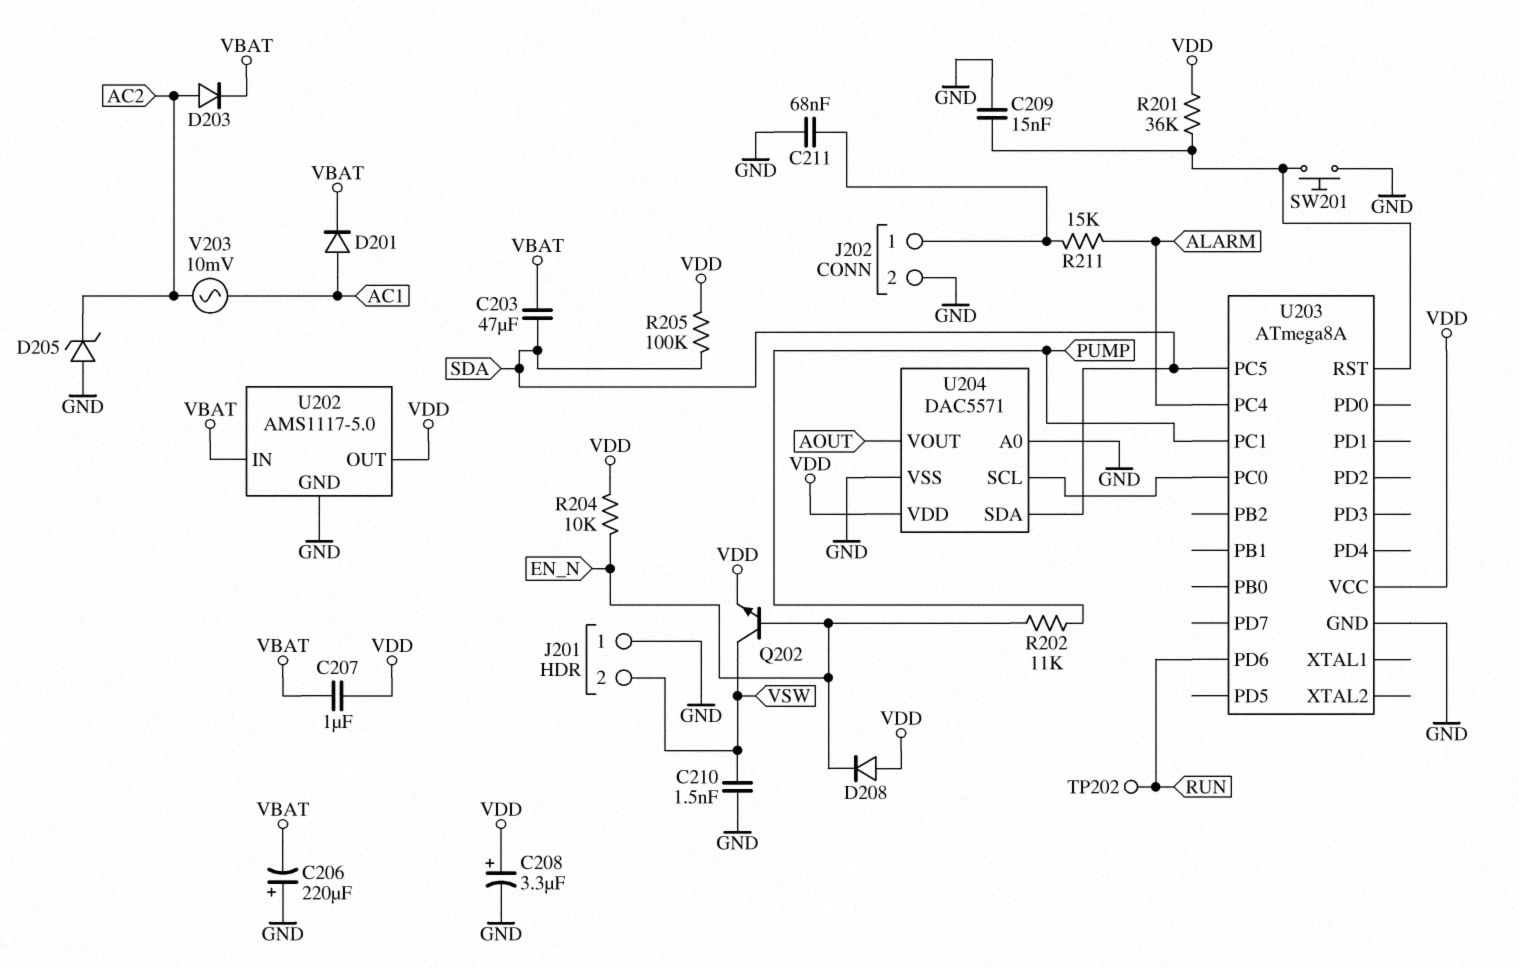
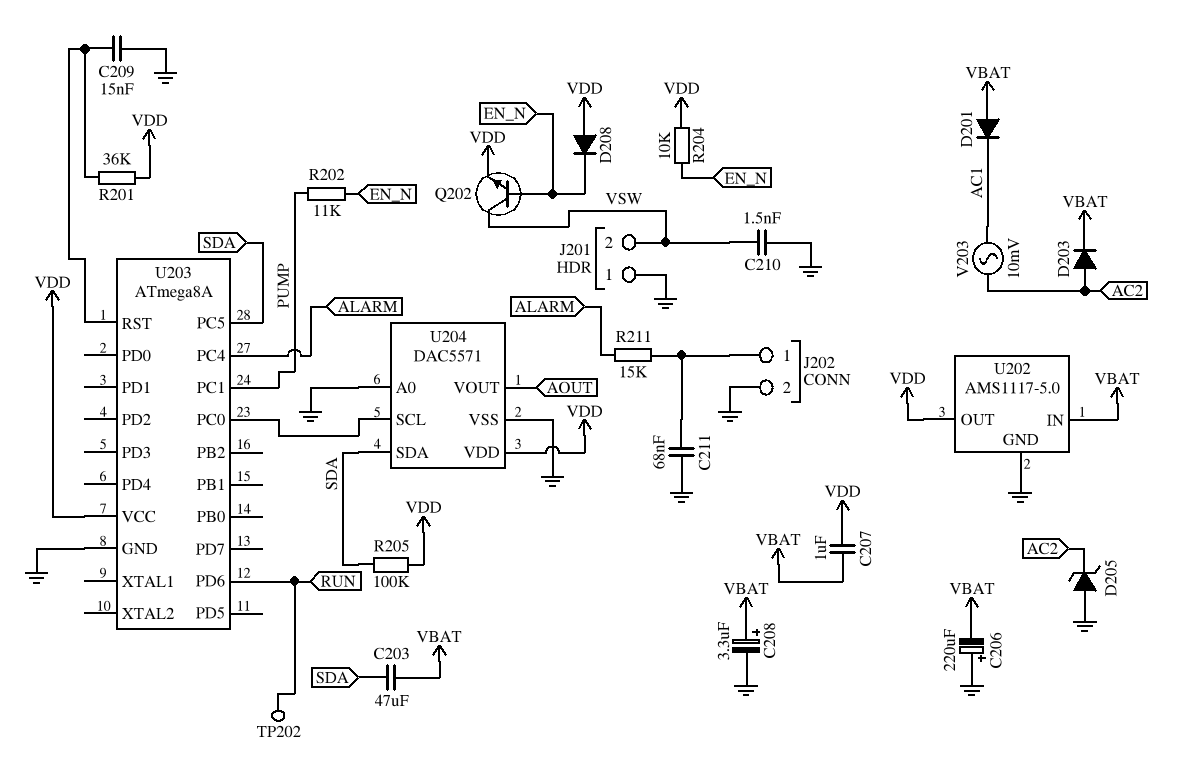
C208: 3.3uF (plus VDD, minus GND) -> 3.3uF (plus VBAT, minus GND)
D201: diode (A AC1, K VBAT) -> diode (A VBAT, K AC1)
SW201: button (GND, U203/RST) -> none

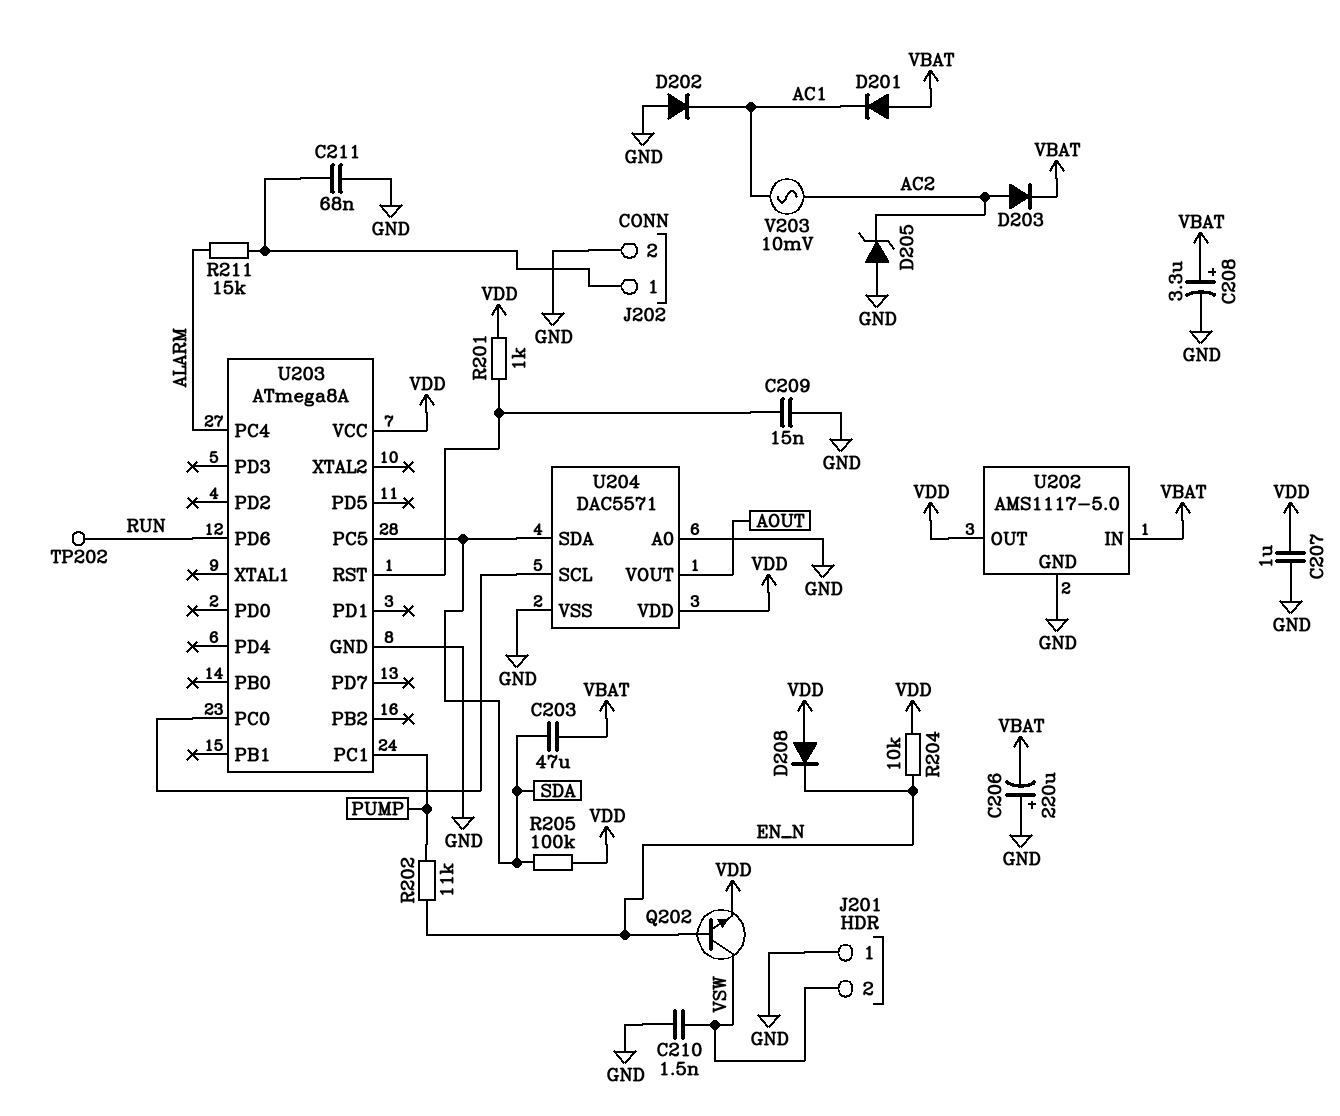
C207: 1uF (VBAT, VDD) -> 1uF (GND, VDD)
D202: none -> diode (A GND, K AC1)
R201: 36k (U203/RST, VDD) -> 1k (U203/RST, VDD)

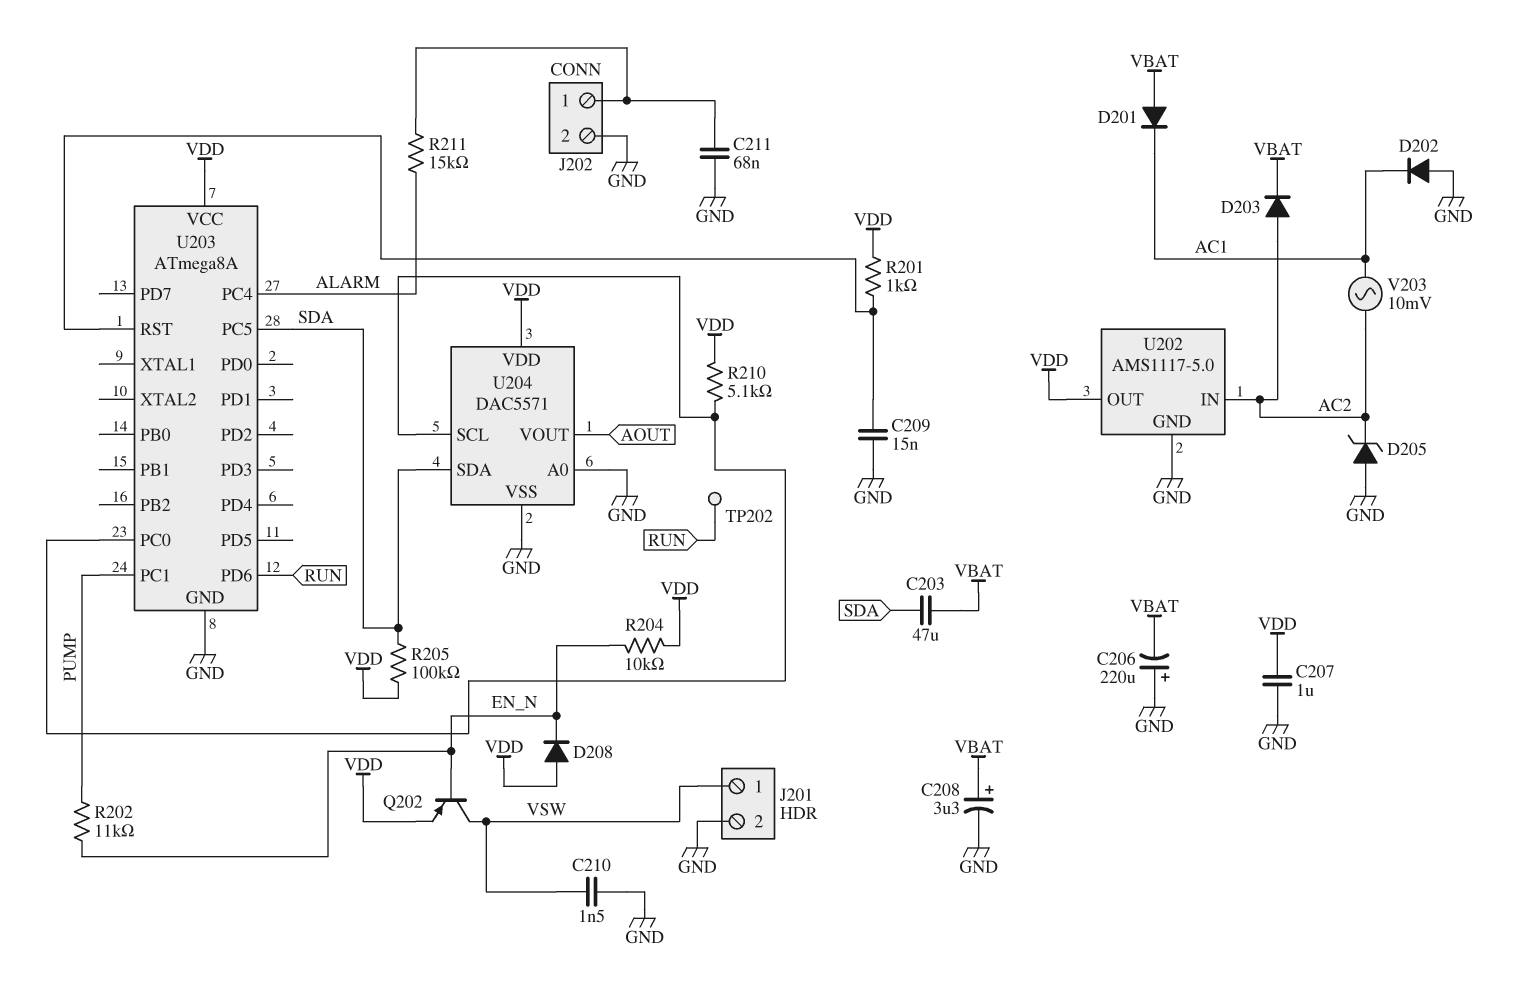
J201 pin 1: GND -> VSW
J201 pin 2: VSW -> GND
Q202: NPN (B EN_N, C VSW, E VDD) -> PNP (B EN_N, C VSW, E VDD)
R210: none -> 5.1k (U203/PC0, VDD)
U202 pin IN: VBAT -> AC2

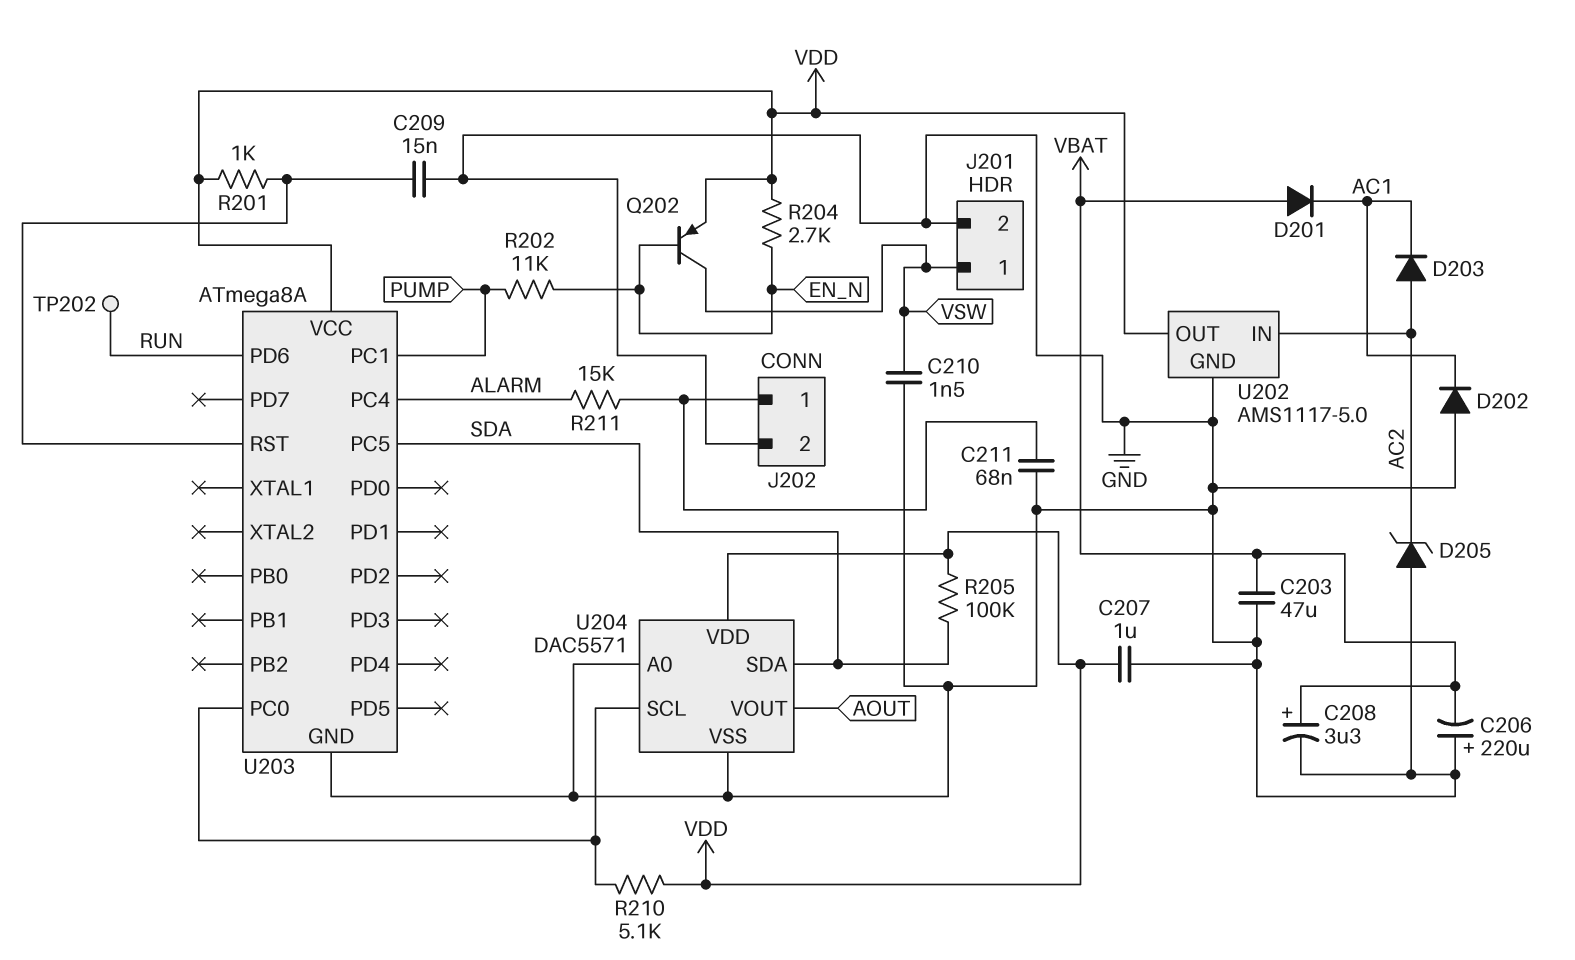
C203: 47uF (SDA, VBAT) -> 47uF (GND, VBAT)
D203: diode (A AC2, K VBAT) -> diode (A AC2, K AC1)
D208: diode (A VDD, K EN_N) -> none
R204: 10k (EN_N, VDD) -> 2.7k (EN_N, VDD)
V203: AC 10mV (AC1, AC2) -> none

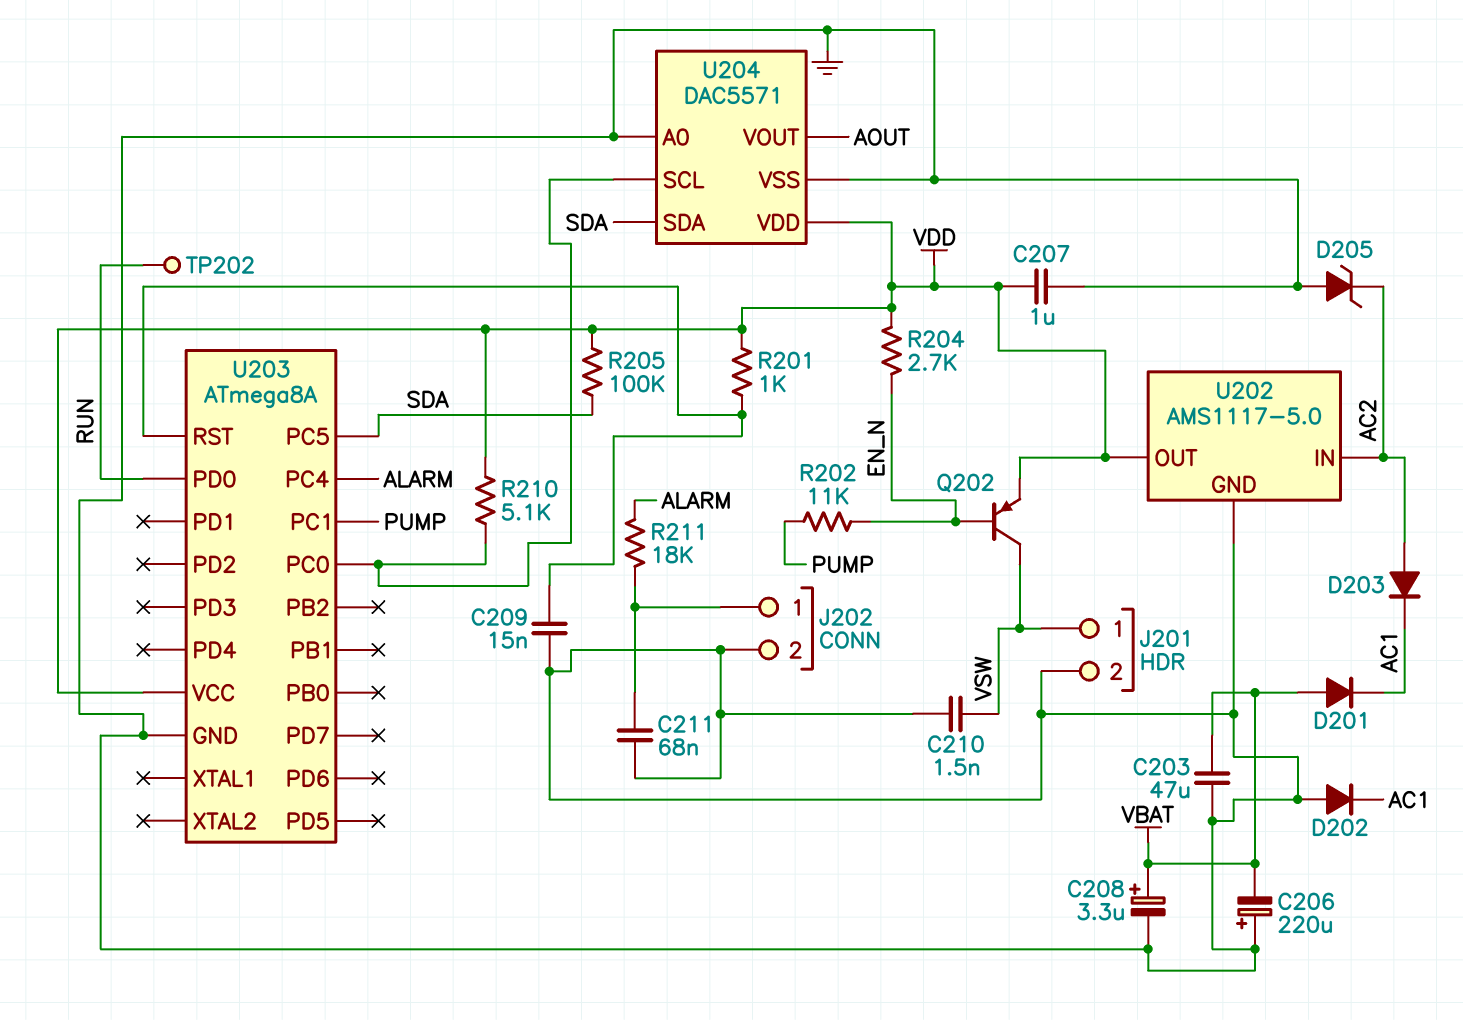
R211: 15k (ALARM, J202/1) -> 18k (ALARM, J202/1)
U203 pin PD0: none -> RUN
U203 pin PD6: RUN -> none

